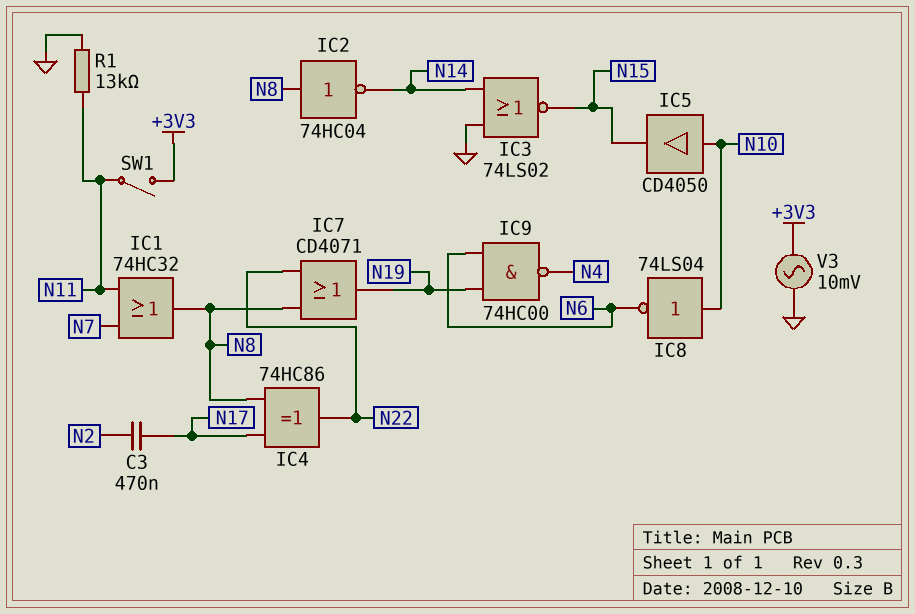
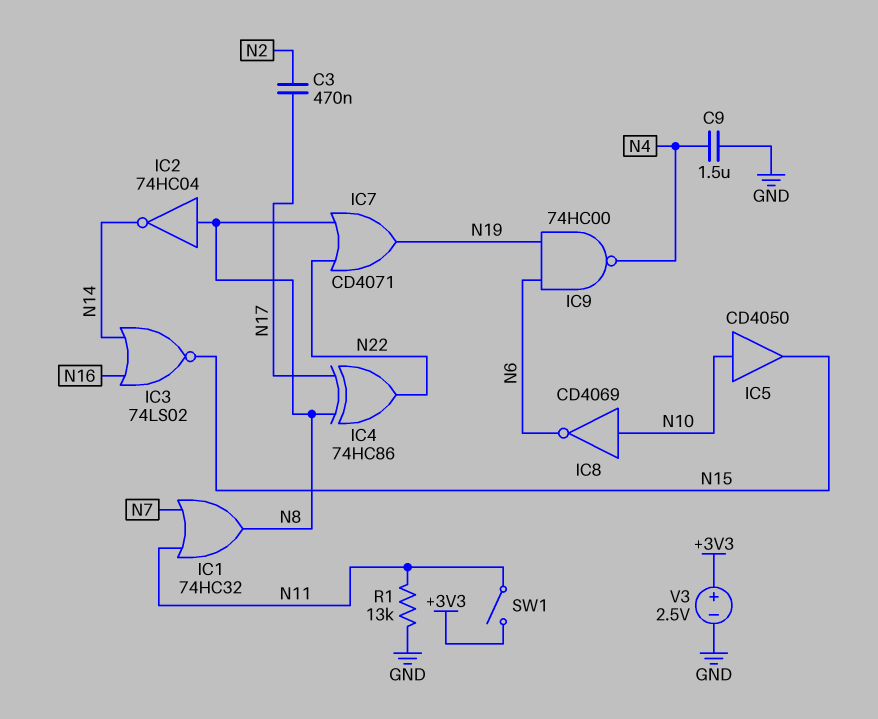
C9: none -> 1.5uF (GND, N4)
IC3: NOR 74LS02 (in GND, in N14, out N15) -> NOR 74LS02 (in N14, in N16, out N15)
IC8: NOT 74LS04 (in N10, out N6) -> NOT CD4069 (in N10, out N6)
V3: AC 10mV (+3V3, GND) -> 2.5V (plus +3V3, minus GND)

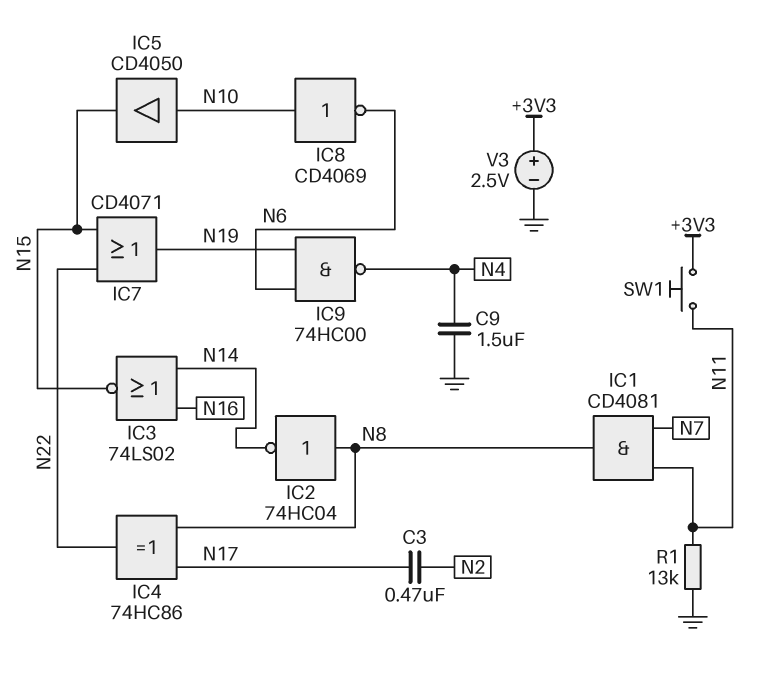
IC1: OR 74HC32 (in N7, in N11, out N8) -> AND CD4081 (in N7, in N11, out N8)
IC7: OR CD4071 (in N8, in N22, out N19) -> OR CD4071 (in N15, in N22, out N19)
SW1: switch (+3V3, N11) -> button (+3V3, N11)

